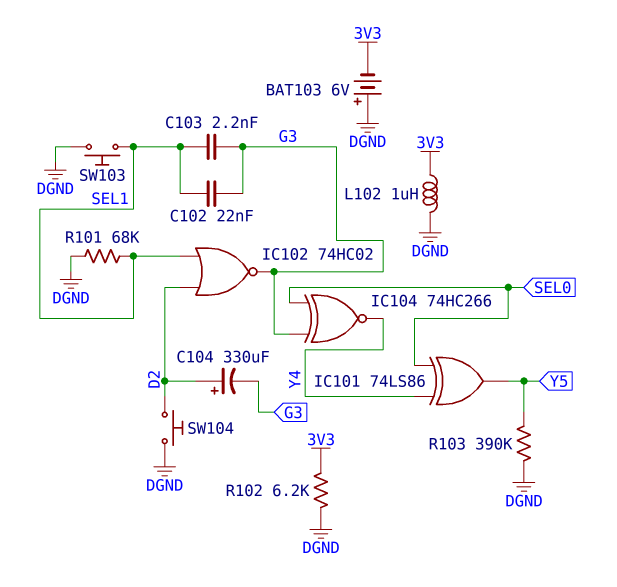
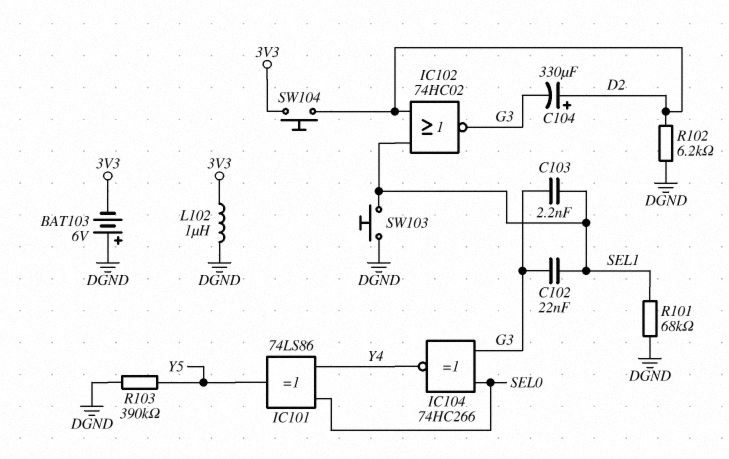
R102: 6.2k (3V3, DGND) -> 6.2k (D2, DGND)
SW104: button (D2, DGND) -> button (3V3, D2)

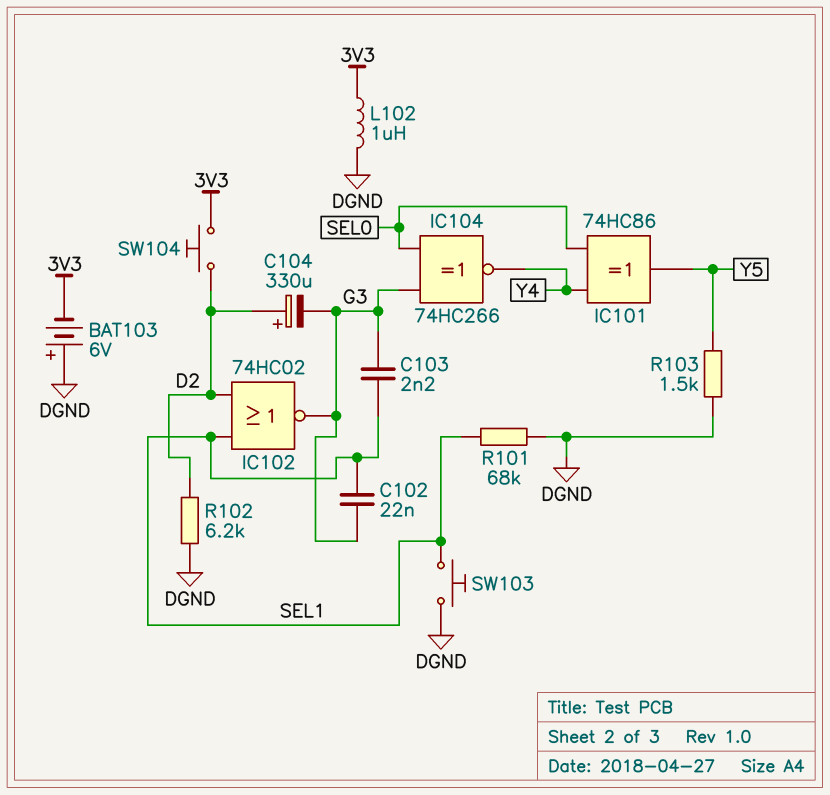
IC101: XOR 74LS86 (in SEL0, in Y4, out Y5) -> XOR 74HC86 (in SEL0, in Y4, out Y5)
R103: 390k (DGND, Y5) -> 1.5k (DGND, Y5)

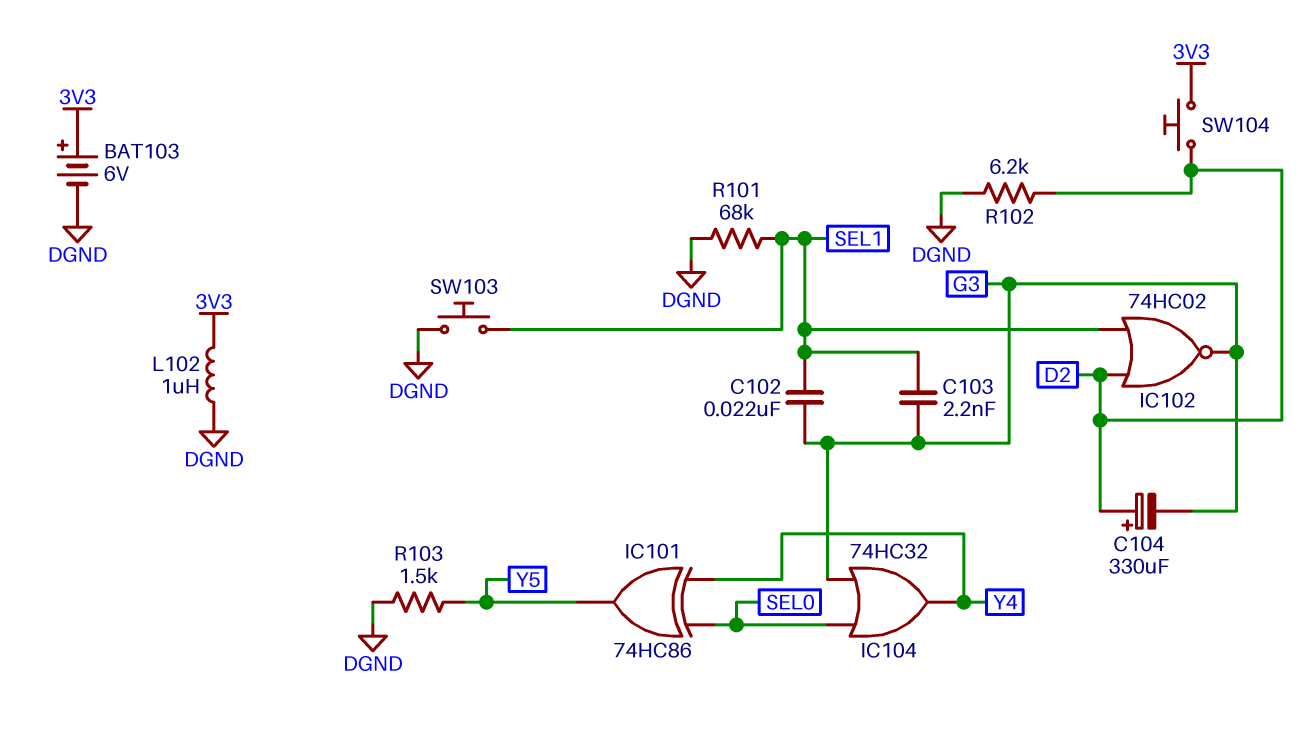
BAT103: 6V (plus DGND, minus 3V3) -> 6V (plus 3V3, minus DGND)
IC104: XNOR 74HC266 (in G3, in SEL0, out Y4) -> OR 74HC32 (in G3, in SEL0, out Y4)

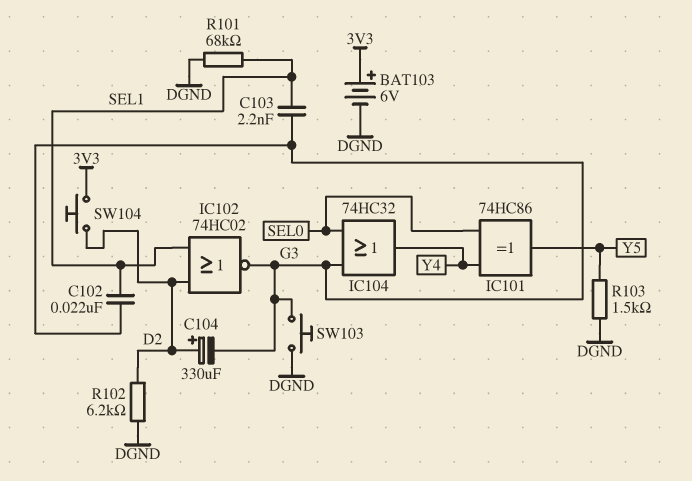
L102: 1uH (3V3, DGND) -> none
SW103: button (DGND, SEL1) -> button (DGND, G3)

